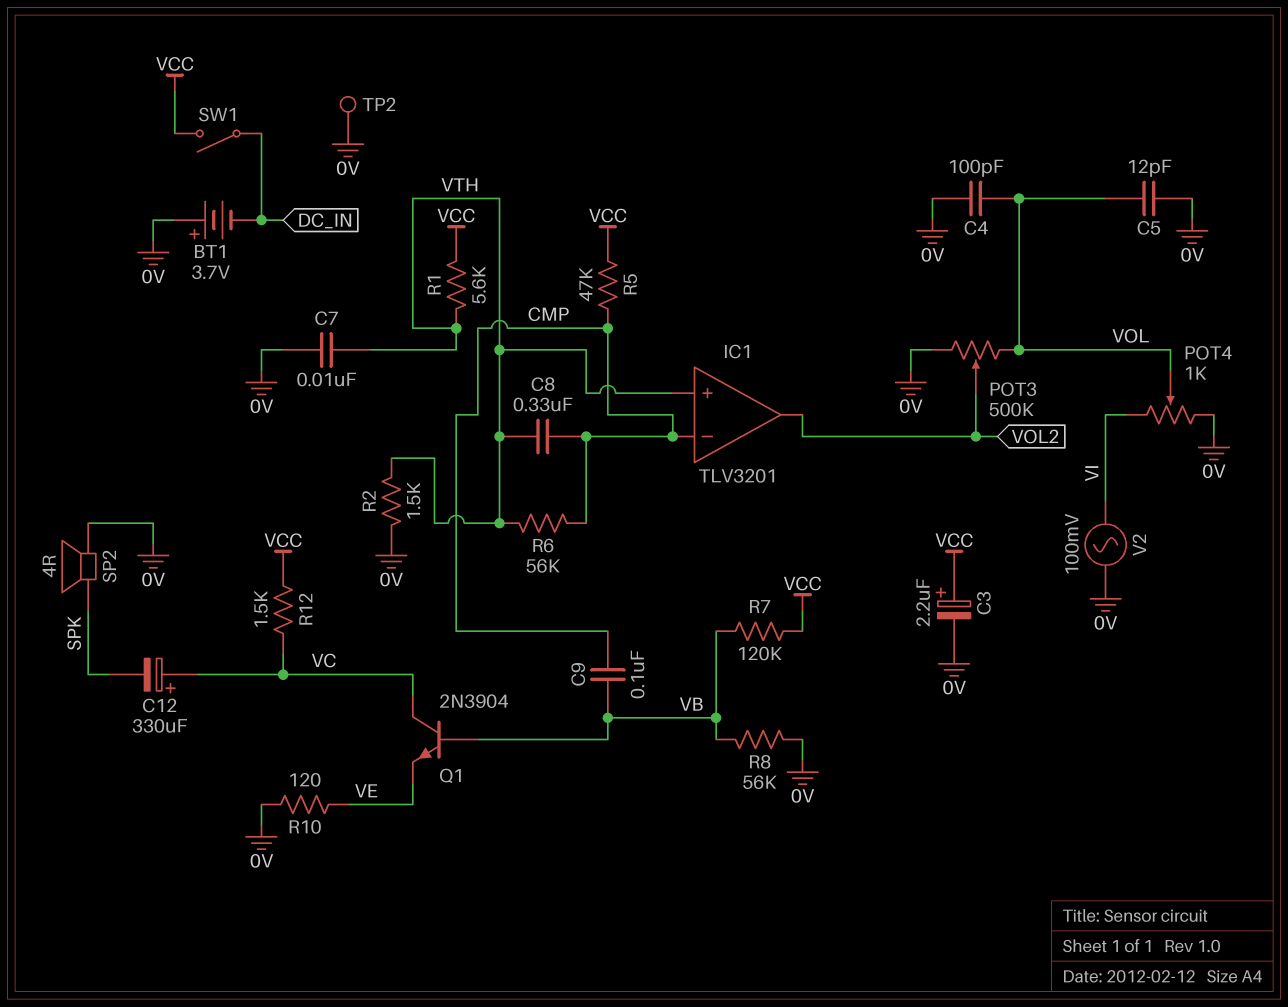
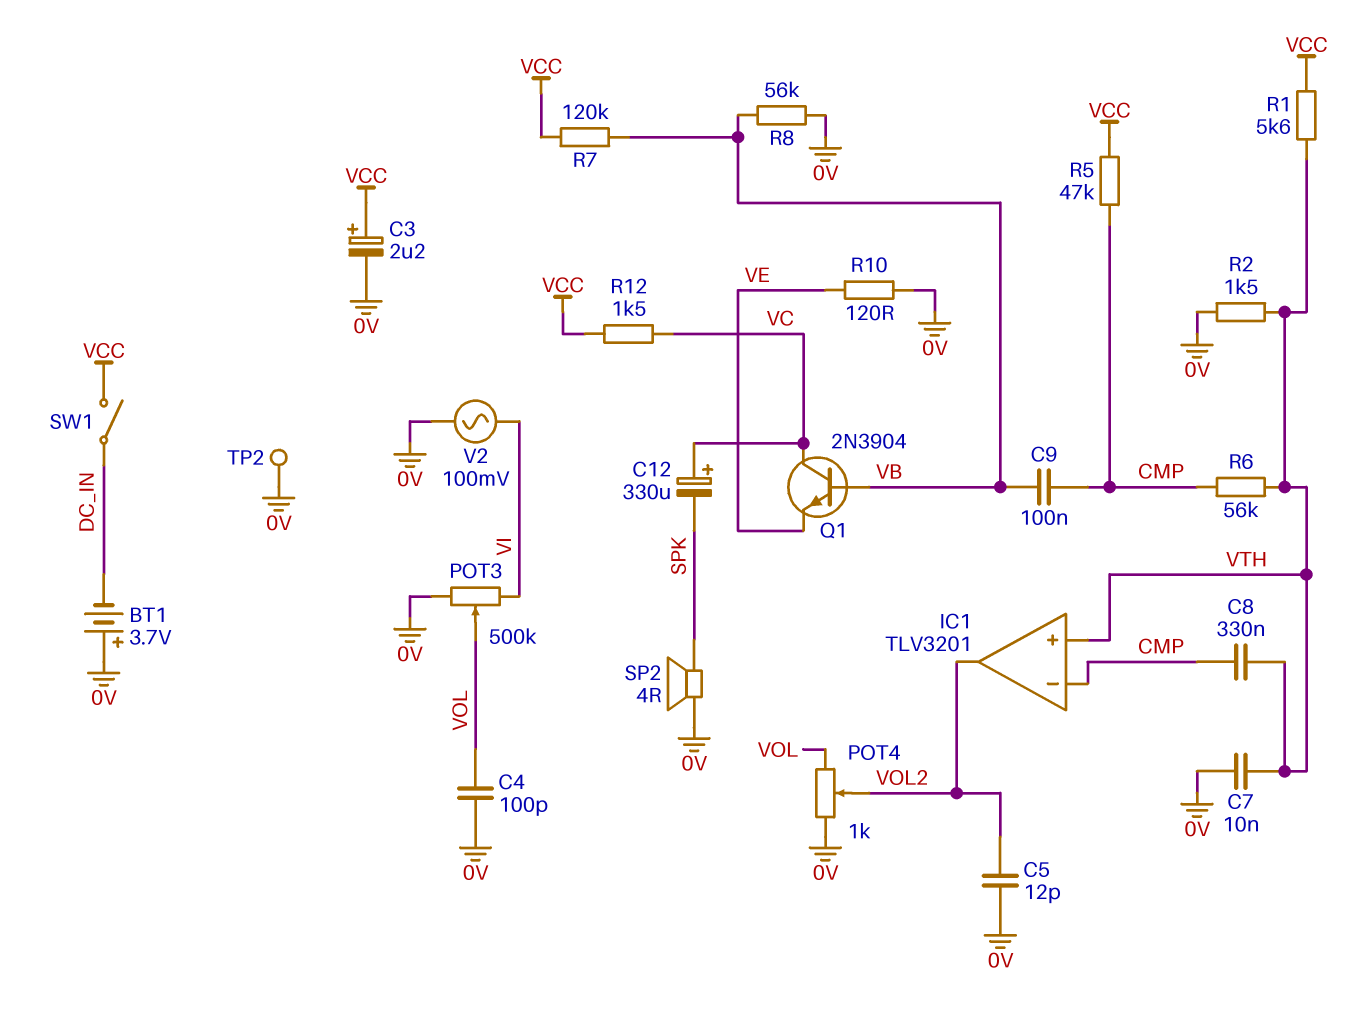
C5: 12pF (0V, VOL) -> 12pF (0V, VOL2)
POT3: 500k (0V, VOL, wiper VOL2) -> 500k (0V, VI, wiper VOL)
POT4: 1k (0V, VI, wiper VOL) -> 1k (0V, VOL, wiper VOL2)

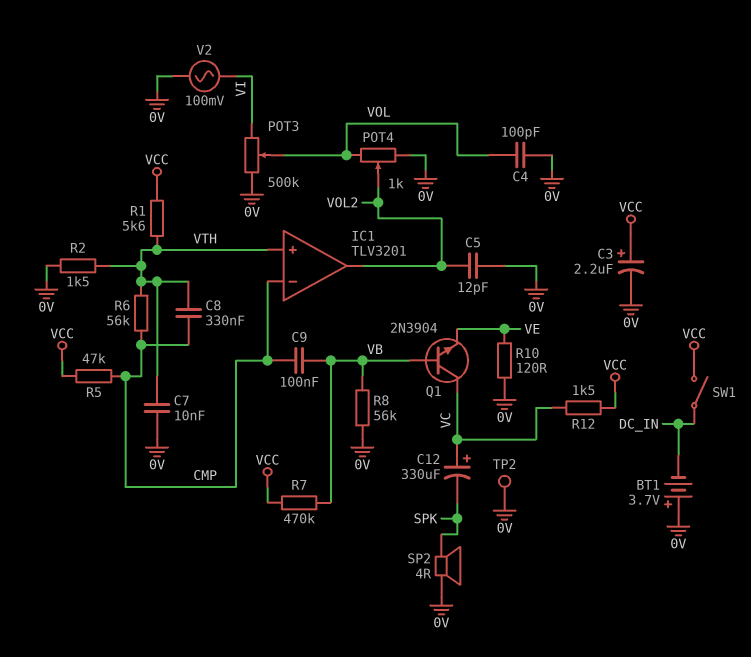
R7: 120k (VB, VCC) -> 470k (VB, VCC)

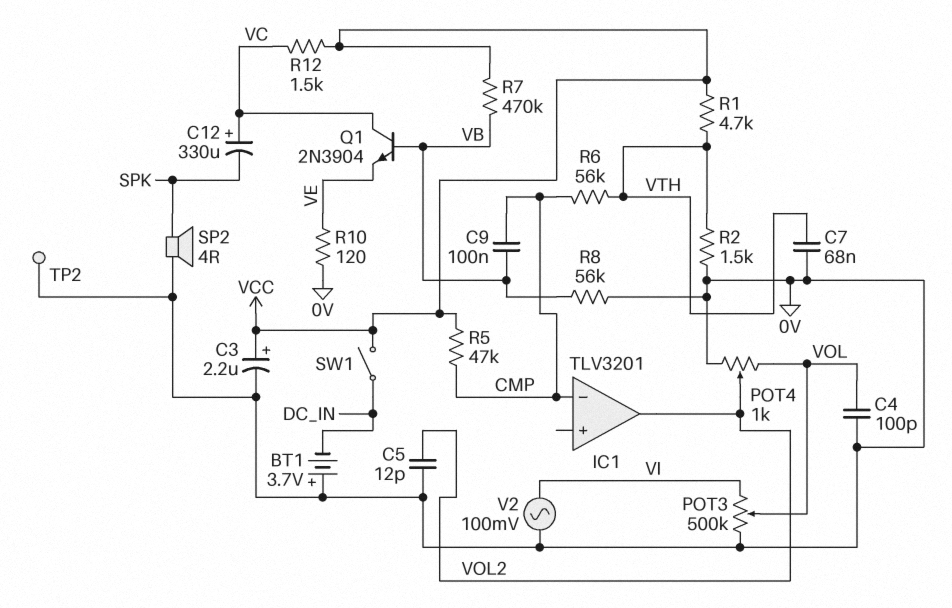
C7: 10nF (0V, VTH) -> 68nF (0V, VTH)
C8: 330nF (CMP, VTH) -> none
IC1 pin in+: VTH -> none
R1: 5.6k (VCC, VTH) -> 4.7k (VCC, VTH)

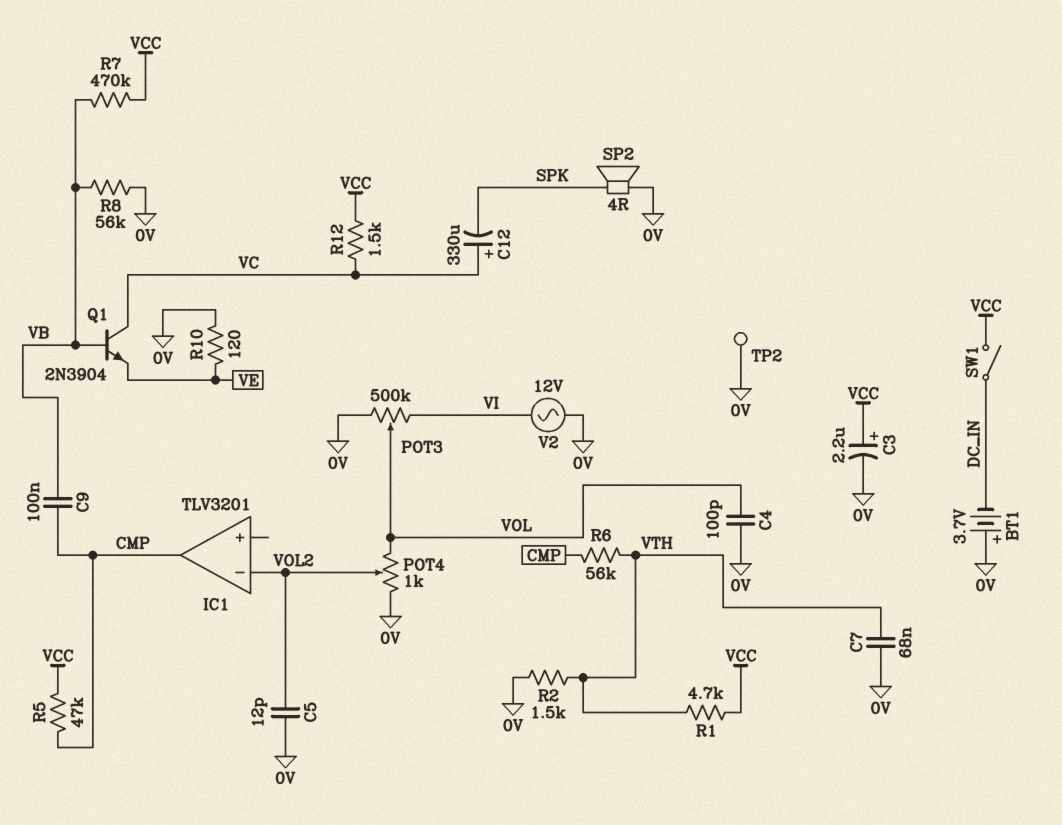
IC1 pin in-: CMP -> VOL2
IC1 pin out: VOL2 -> CMP
V2: AC 100mV (0V, VI) -> AC 12V (0V, VI)

